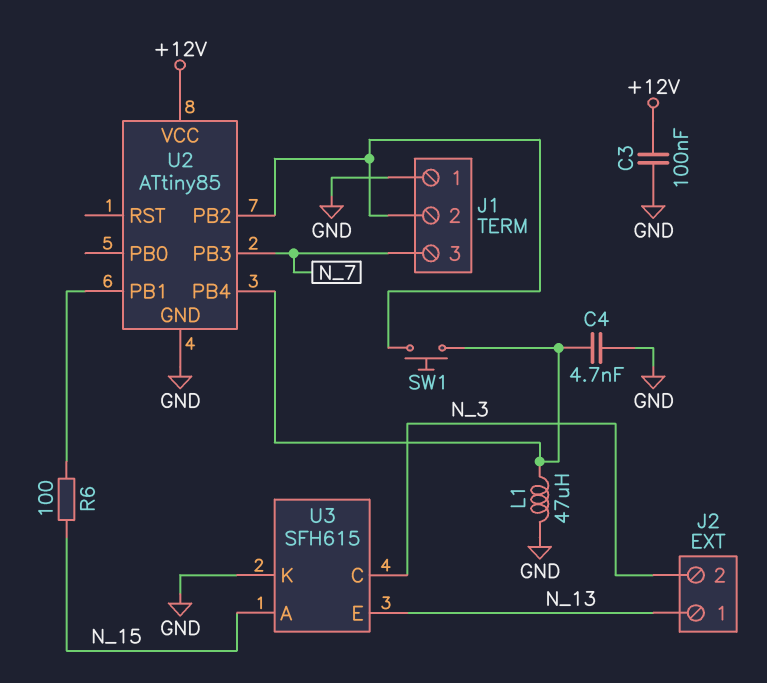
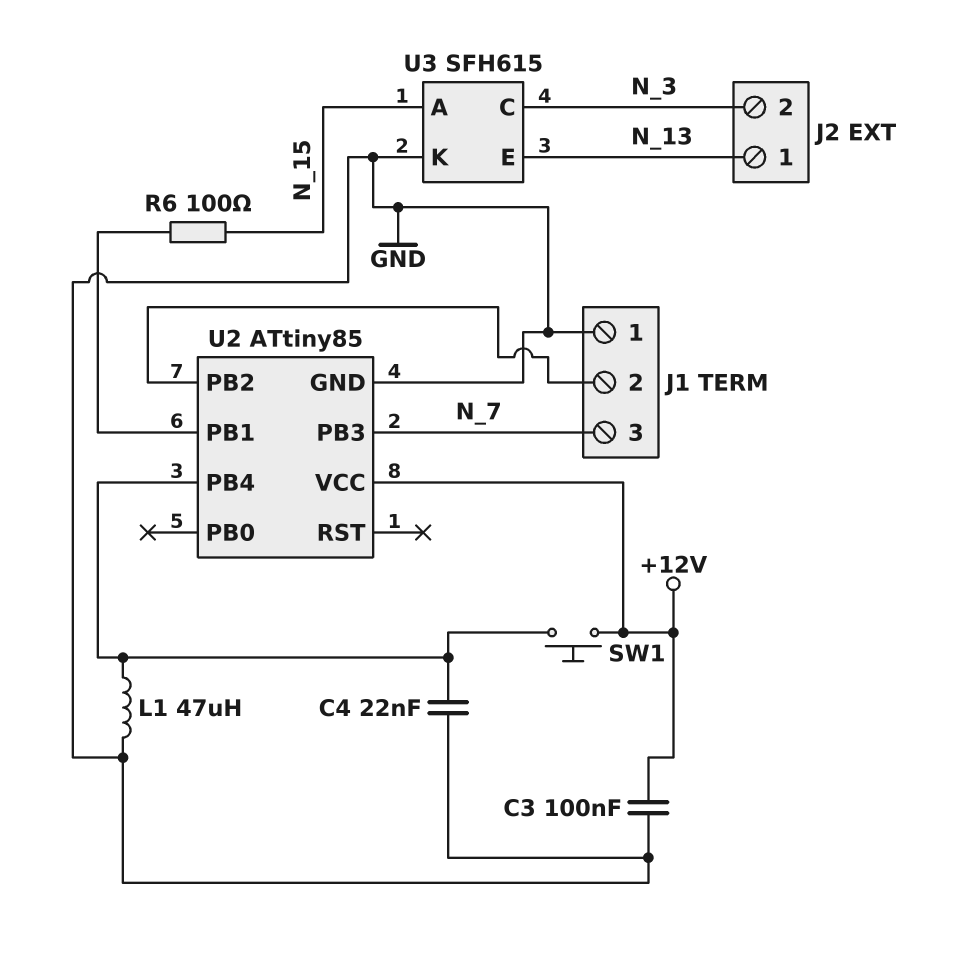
C4: 4.7nF (GND, U2/PB4) -> 22nF (GND, U2/PB4)
SW1: button (J1/2, U2/PB4) -> button (+12V, U2/PB4)

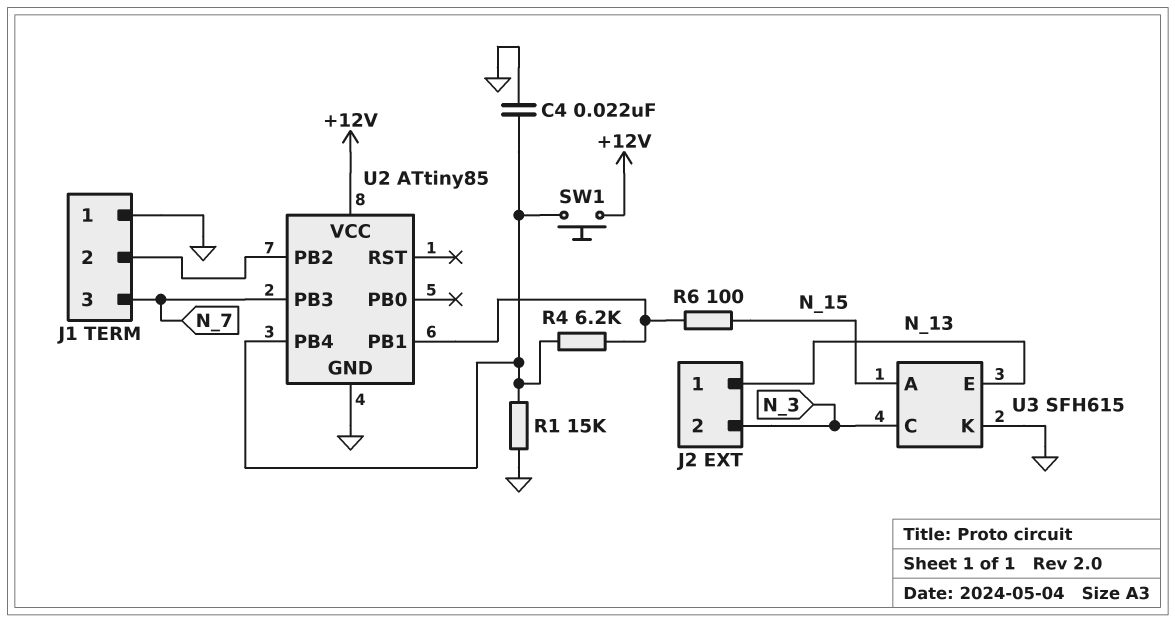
C3: 100nF (+12V, GND) -> none
L1: 47uH (GND, U2/PB4) -> none
R1: none -> 15k (GND, U2/PB4)
R4: none -> 6.2k (U2/PB1, U2/PB4)

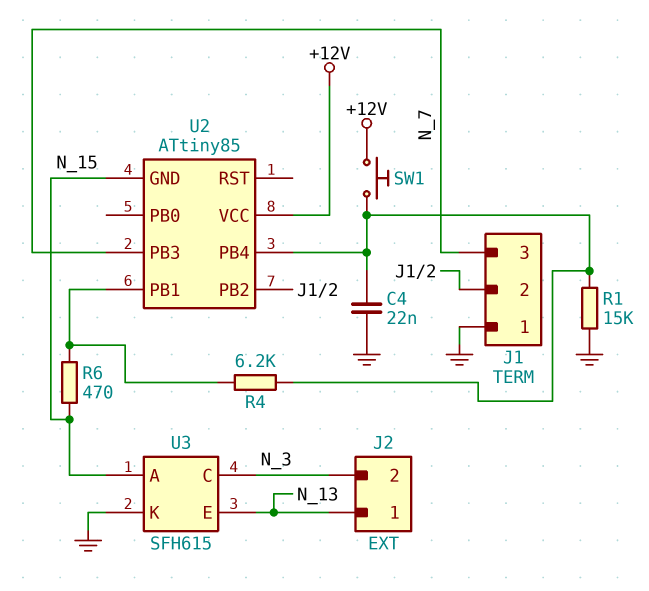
R6: 100 (N_15, U2/PB1) -> 470 (N_15, U2/PB1)
U2 pin GND: GND -> N_15

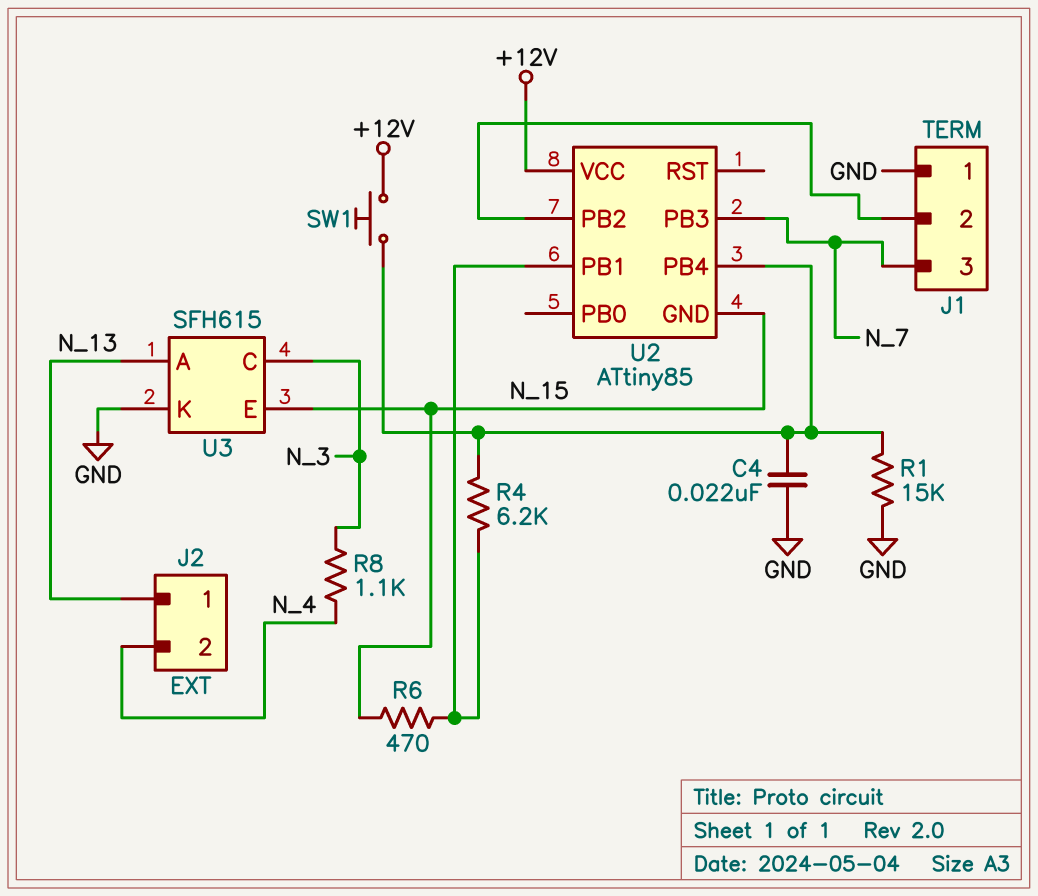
J2 pin 2: N_3 -> N_4
R8: none -> 1.1k (N_3, N_4)
U3 pin A: N_15 -> N_13
U3 pin E: N_13 -> N_15

